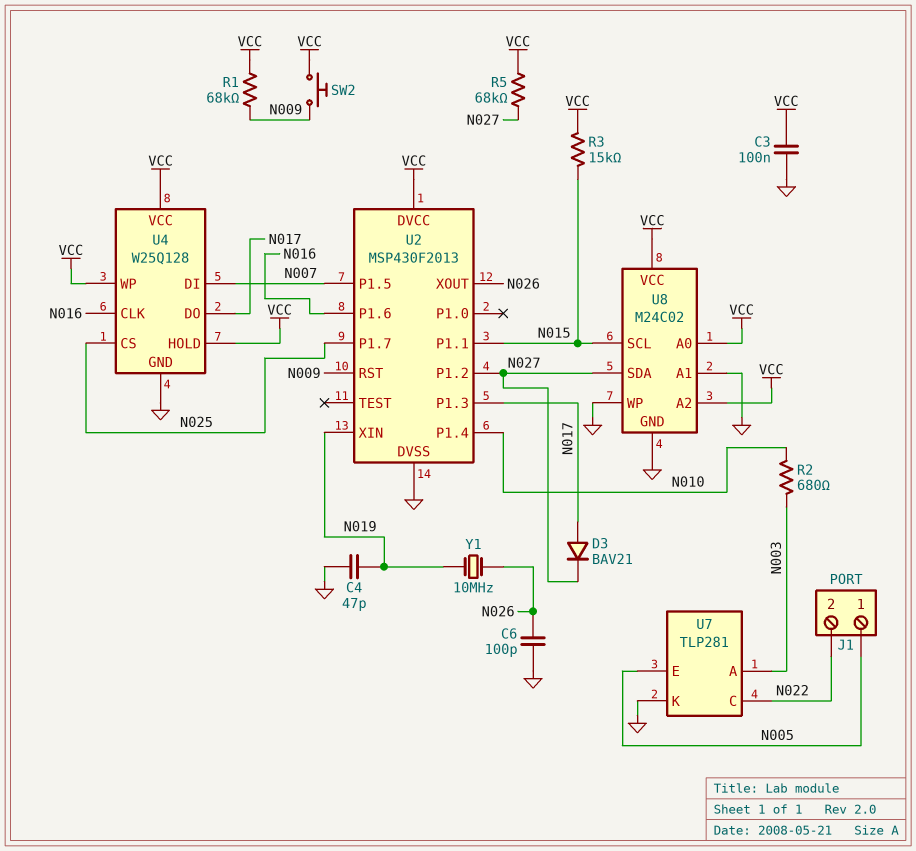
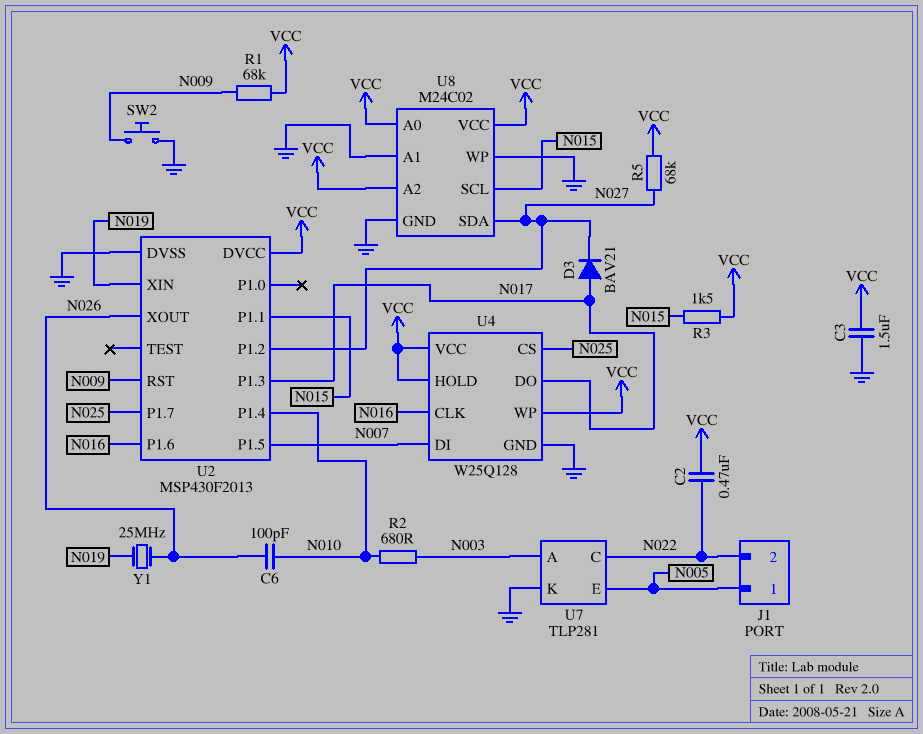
C2: none -> 470nF (N022, VCC)
C3: 100nF (GND, VCC) -> 1.5uF (GND, VCC)
C4: 47pF (GND, N019) -> none
C6: 100pF (GND, N026) -> 100pF (N010, N026)
R3: 15k (N015, VCC) -> 1.5k (N015, VCC)
SW2: button (N009, VCC) -> button (GND, N009)
Y1: 10MHz (N019, N026) -> 25MHz (N019, N026)

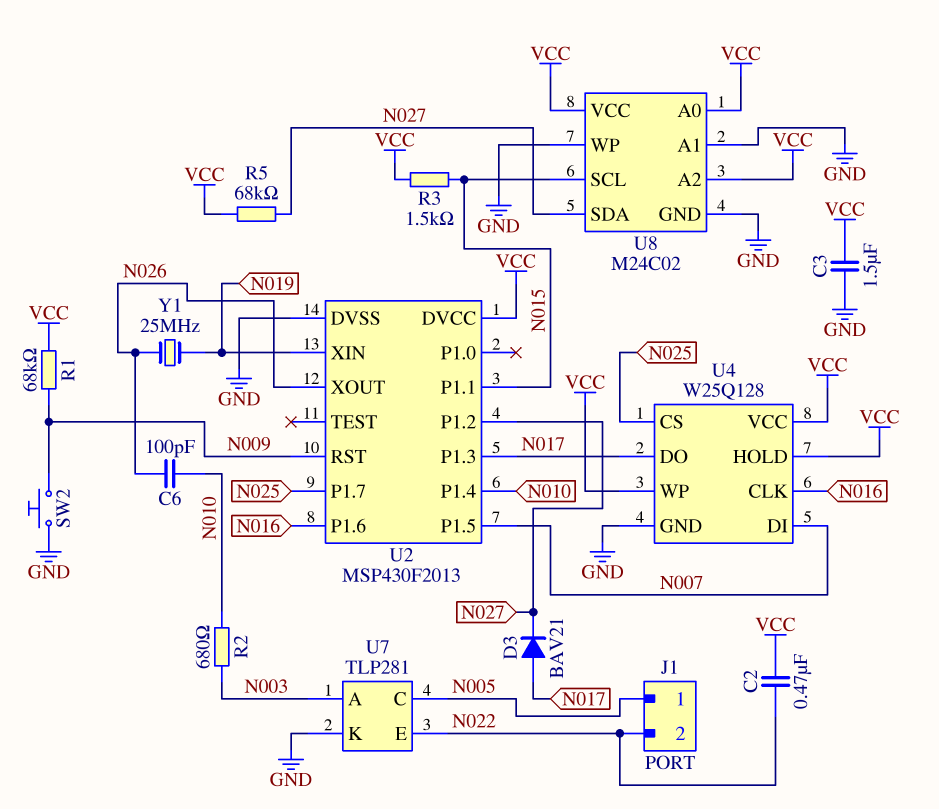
U7 pin C: N022 -> N005
U7 pin E: N005 -> N022

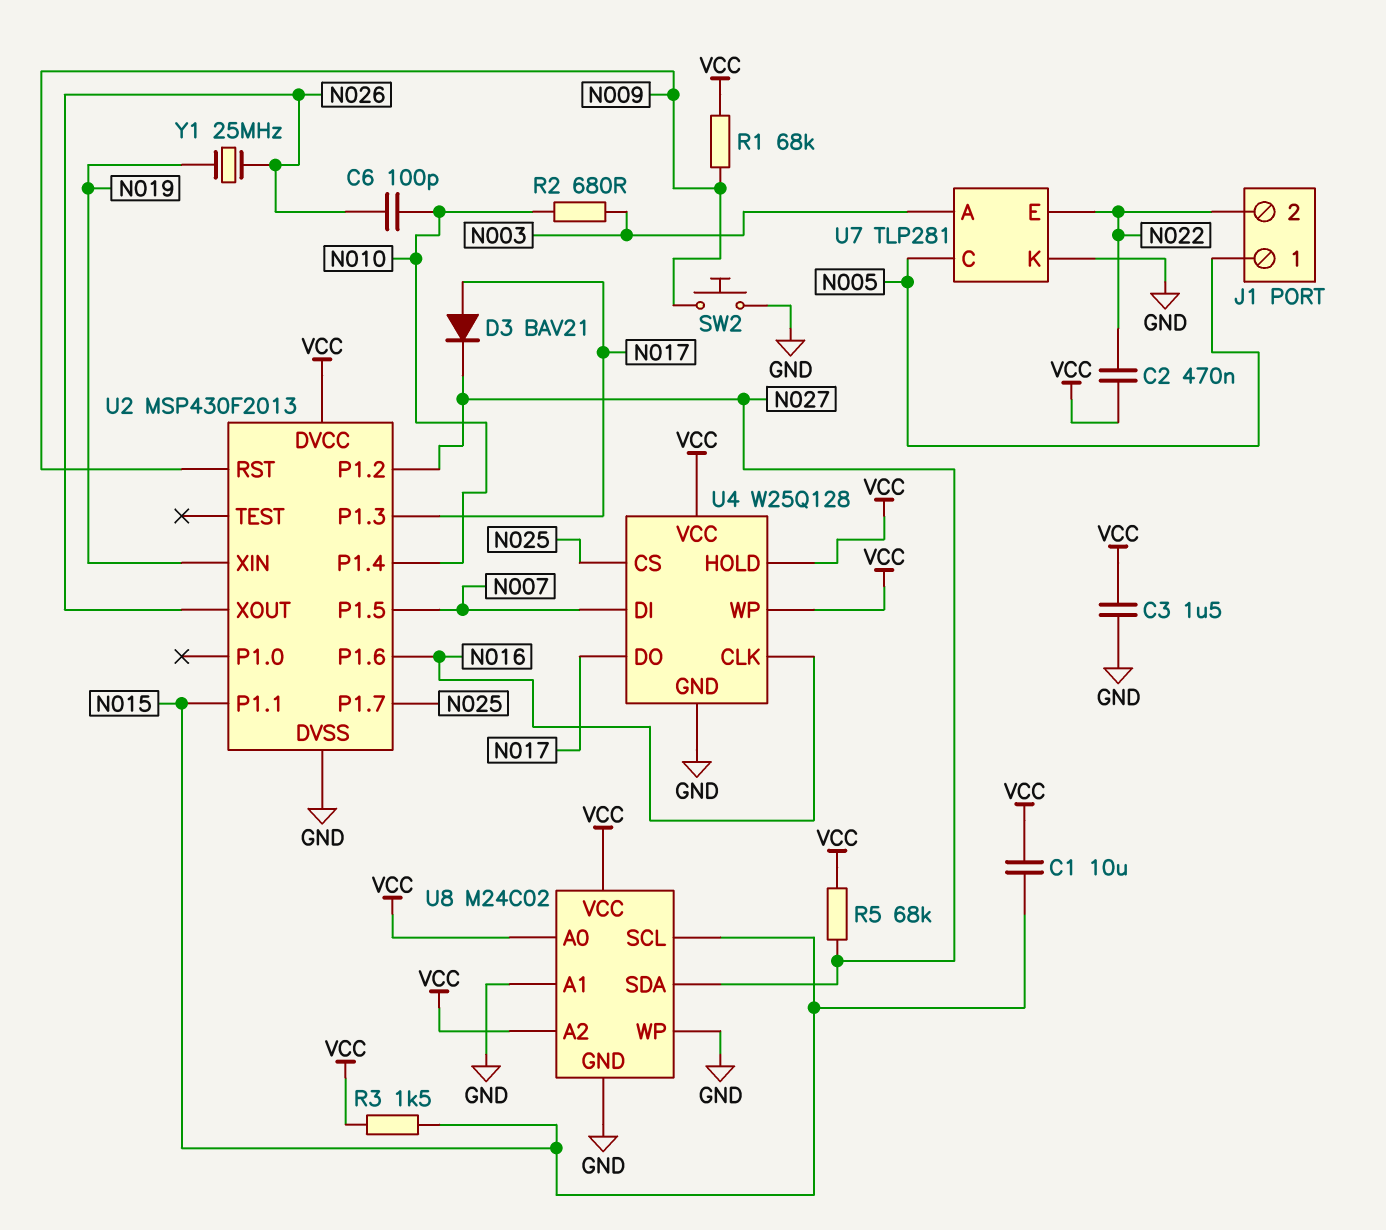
C1: none -> 10uF (N015, VCC)

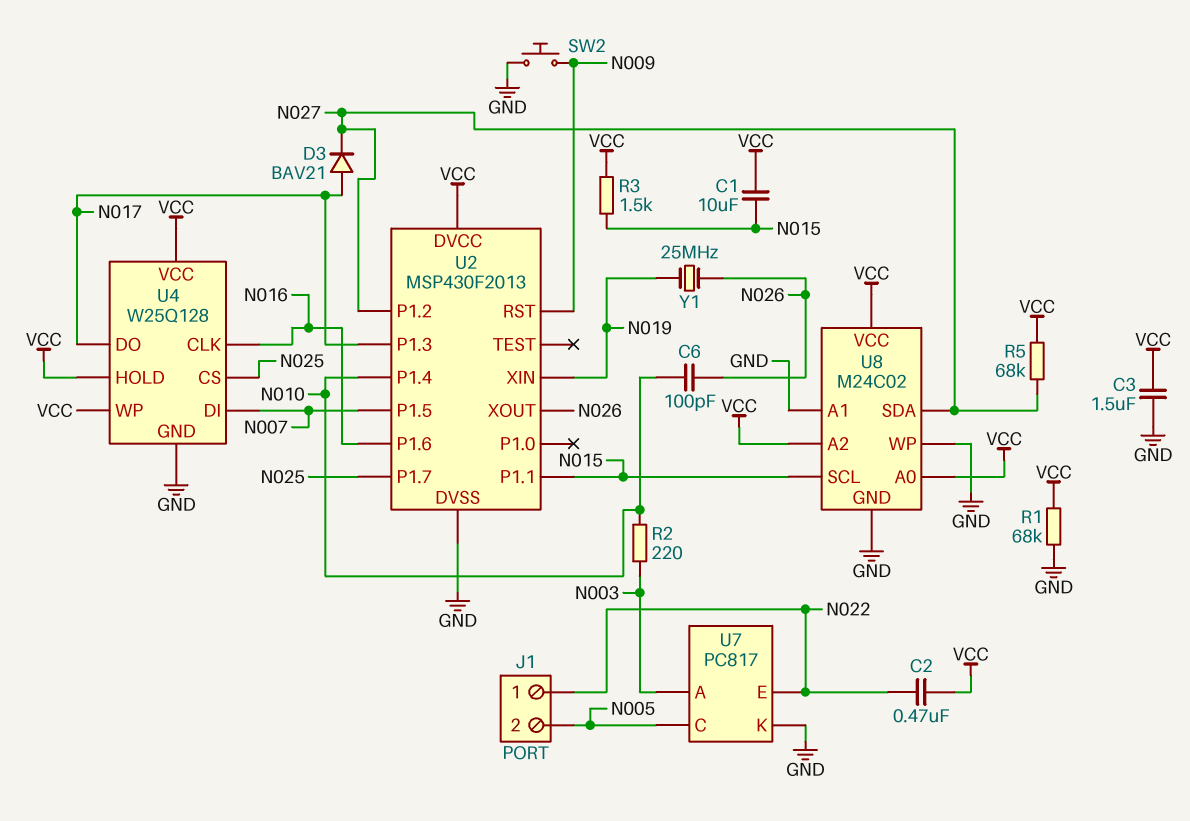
J1 pin 1: N005 -> N022
J1 pin 2: N022 -> N005
R1: 68k (N009, VCC) -> 68k (GND, VCC)
R2: 680 (N003, N010) -> 220 (N003, N010)
U7: TLP281 -> PC817

